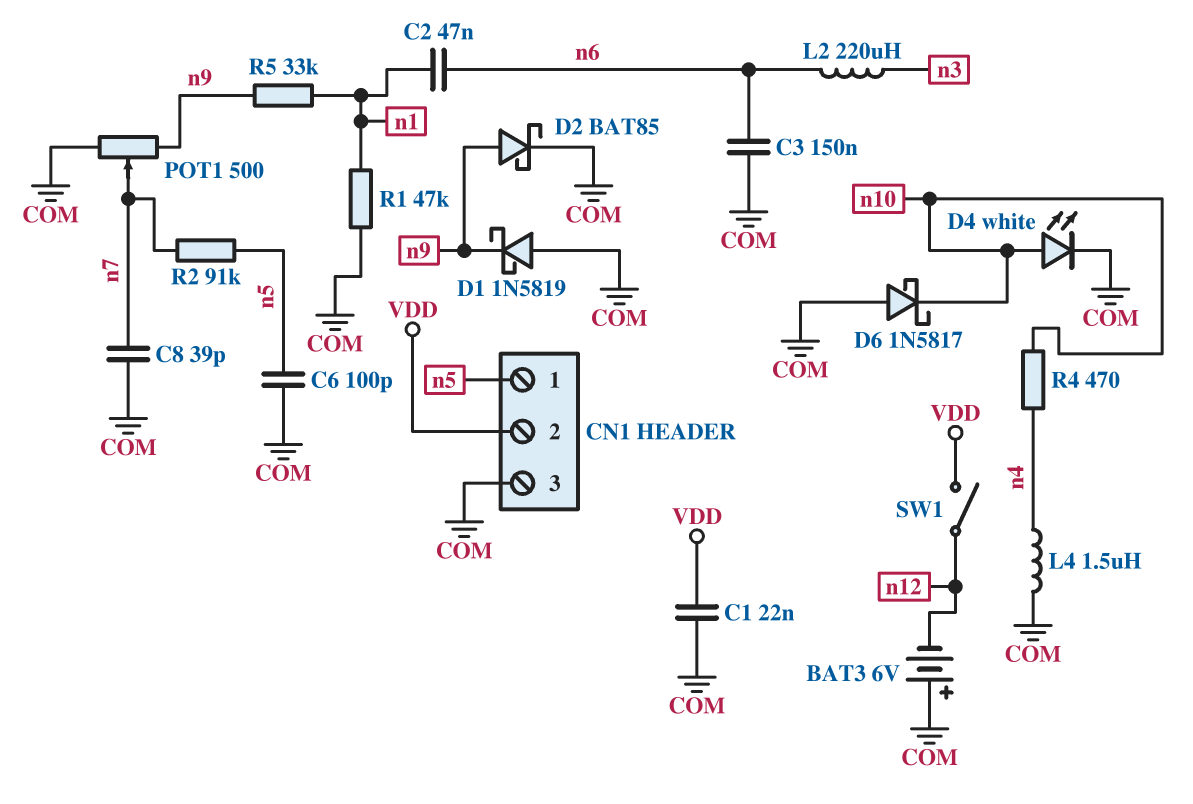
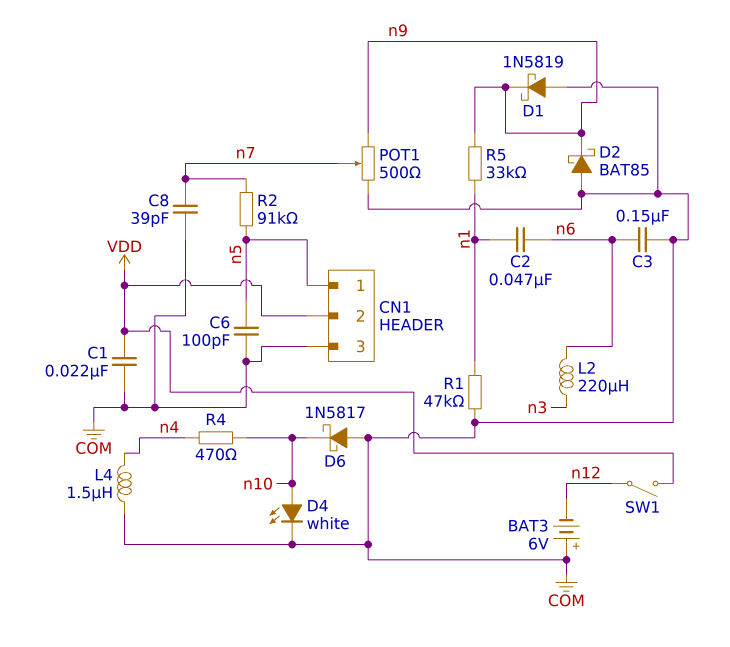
D2: schottky BAT85 (A n9, K COM) -> schottky BAT85 (A COM, K n9)

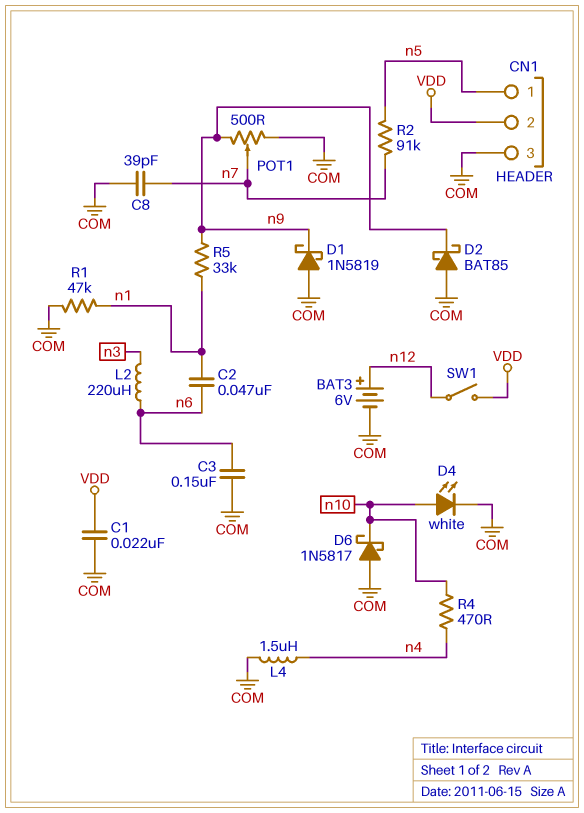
BAT3: 6V (plus COM, minus n12) -> 6V (plus n12, minus COM)
C6: 100pF (COM, n5) -> none

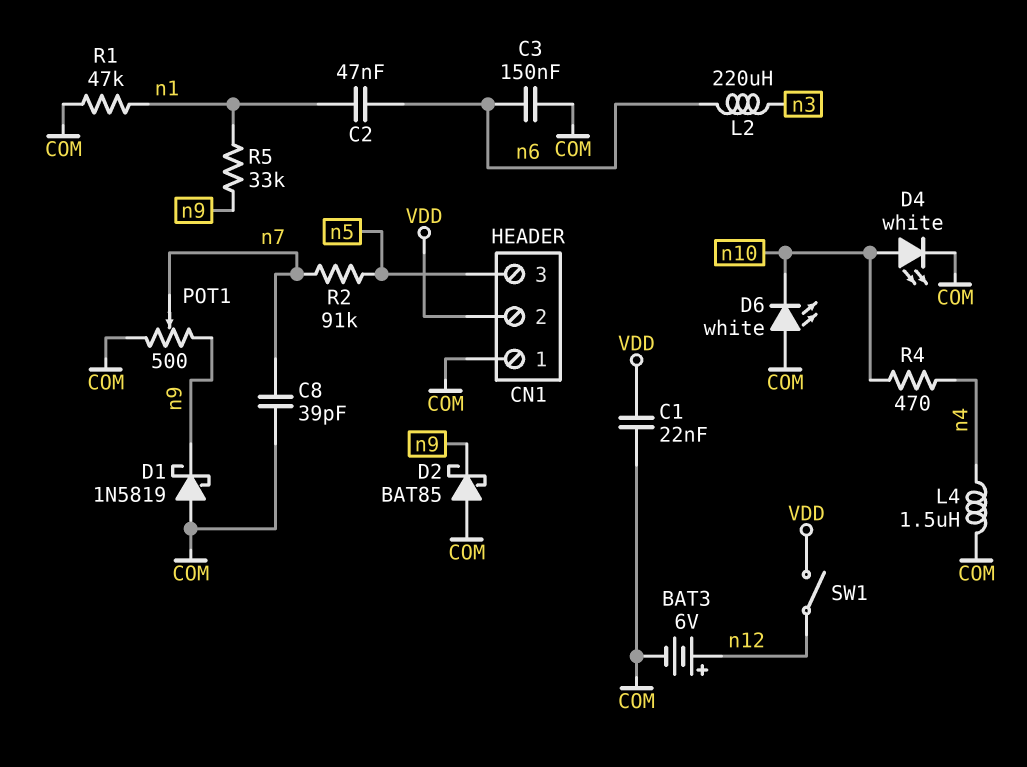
CN1 pin 1: n5 -> COM
CN1 pin 3: COM -> n5
D6: schottky 1N5817 (A COM, K n10) -> LED white (A COM, K n10)

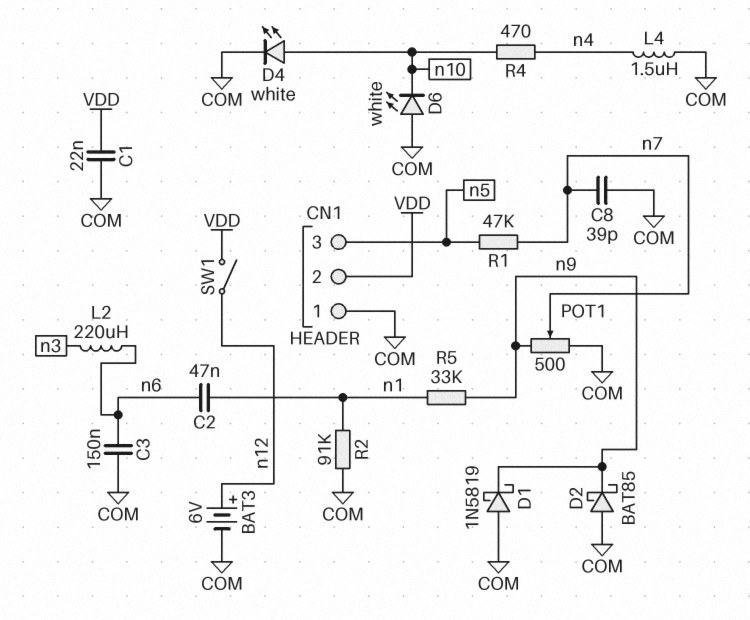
R1: 47k (COM, n1) -> 47k (n5, n7)
R2: 91k (n5, n7) -> 91k (COM, n1)

